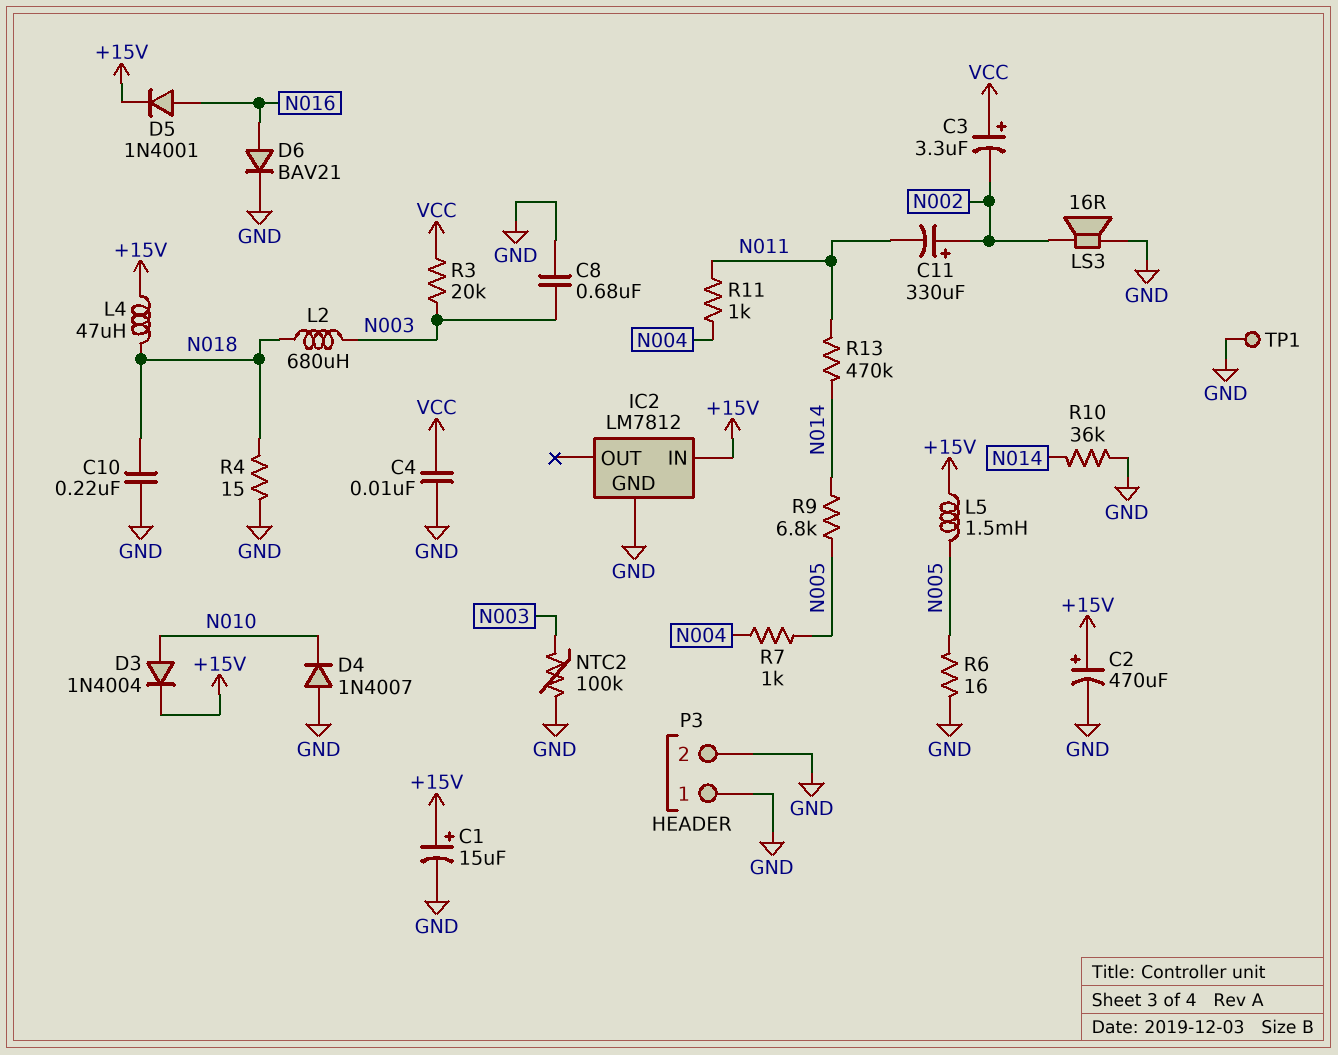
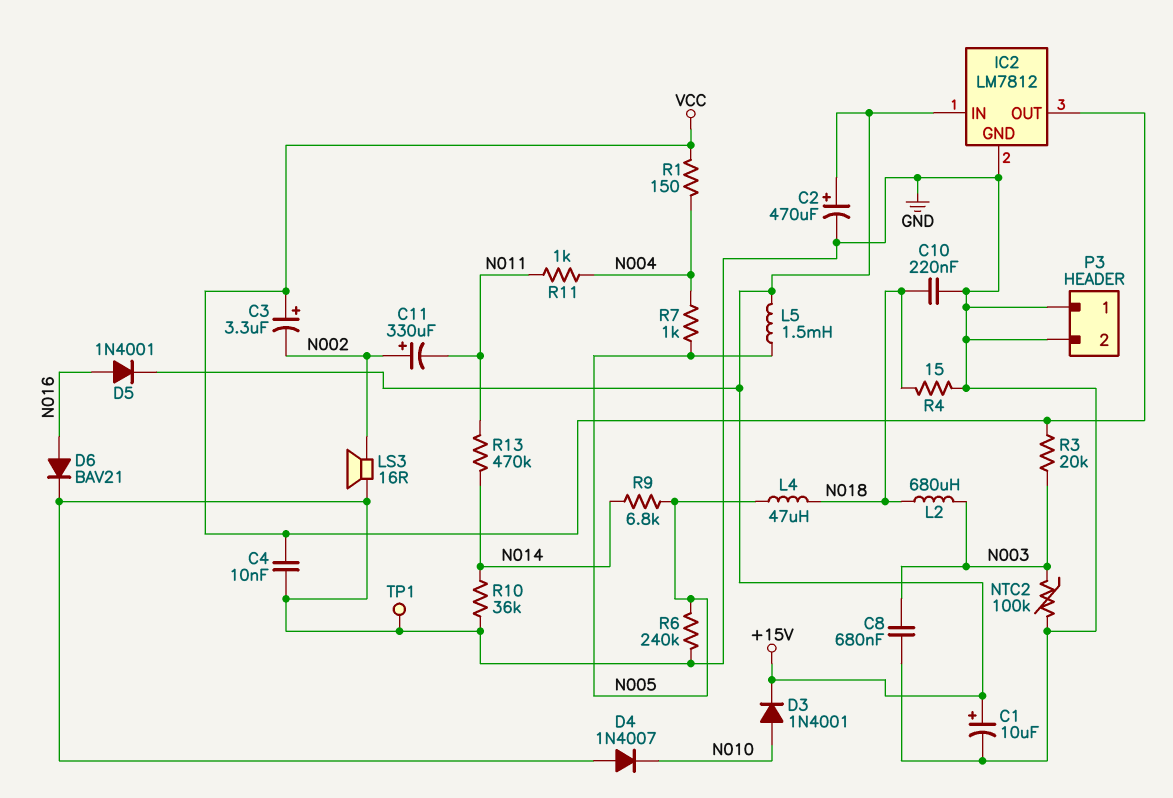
C1: 15uF (plus +15V, minus GND) -> 10uF (plus +15V, minus GND)
D3: diode 1N4004 (A N010, K +15V) -> diode 1N4001 (A N010, K +15V)
IC2 pin OUT: none -> VCC
L4: 47uH (+15V, N018) -> 47uH (N005, N018)
R1: none -> 150 (N004, VCC)
R6: 16 (GND, N005) -> 240k (GND, N005)

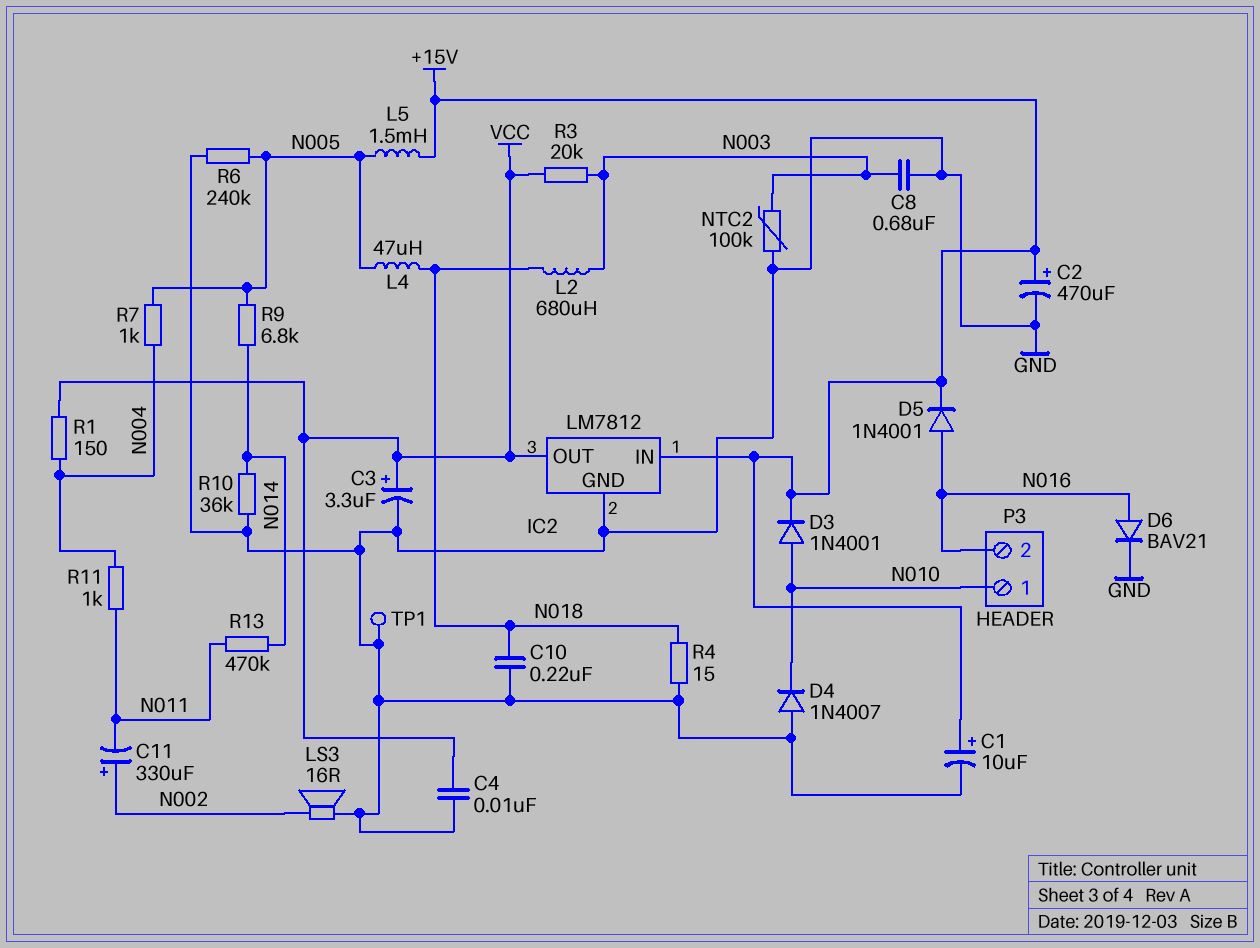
C3: 3.3uF (plus VCC, minus N002) -> 3.3uF (plus VCC, minus GND)
P3 pin 1: GND -> N010
P3 pin 2: GND -> N016

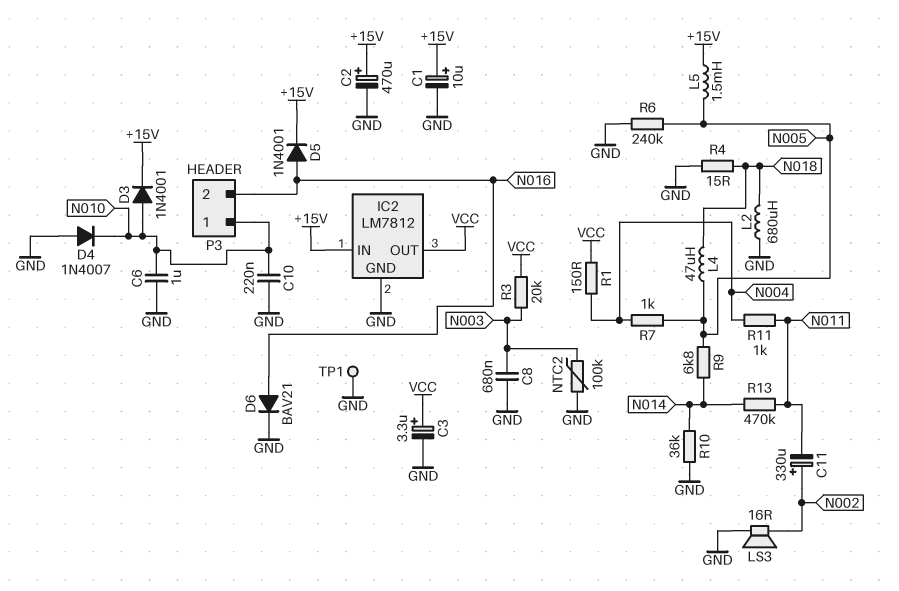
C4: 10nF (GND, VCC) -> none
C6: none -> 1uF (GND, N010)
C10: 220nF (GND, N018) -> 220nF (GND, N010)
L2: 680uH (N003, N018) -> 680uH (GND, N018)

